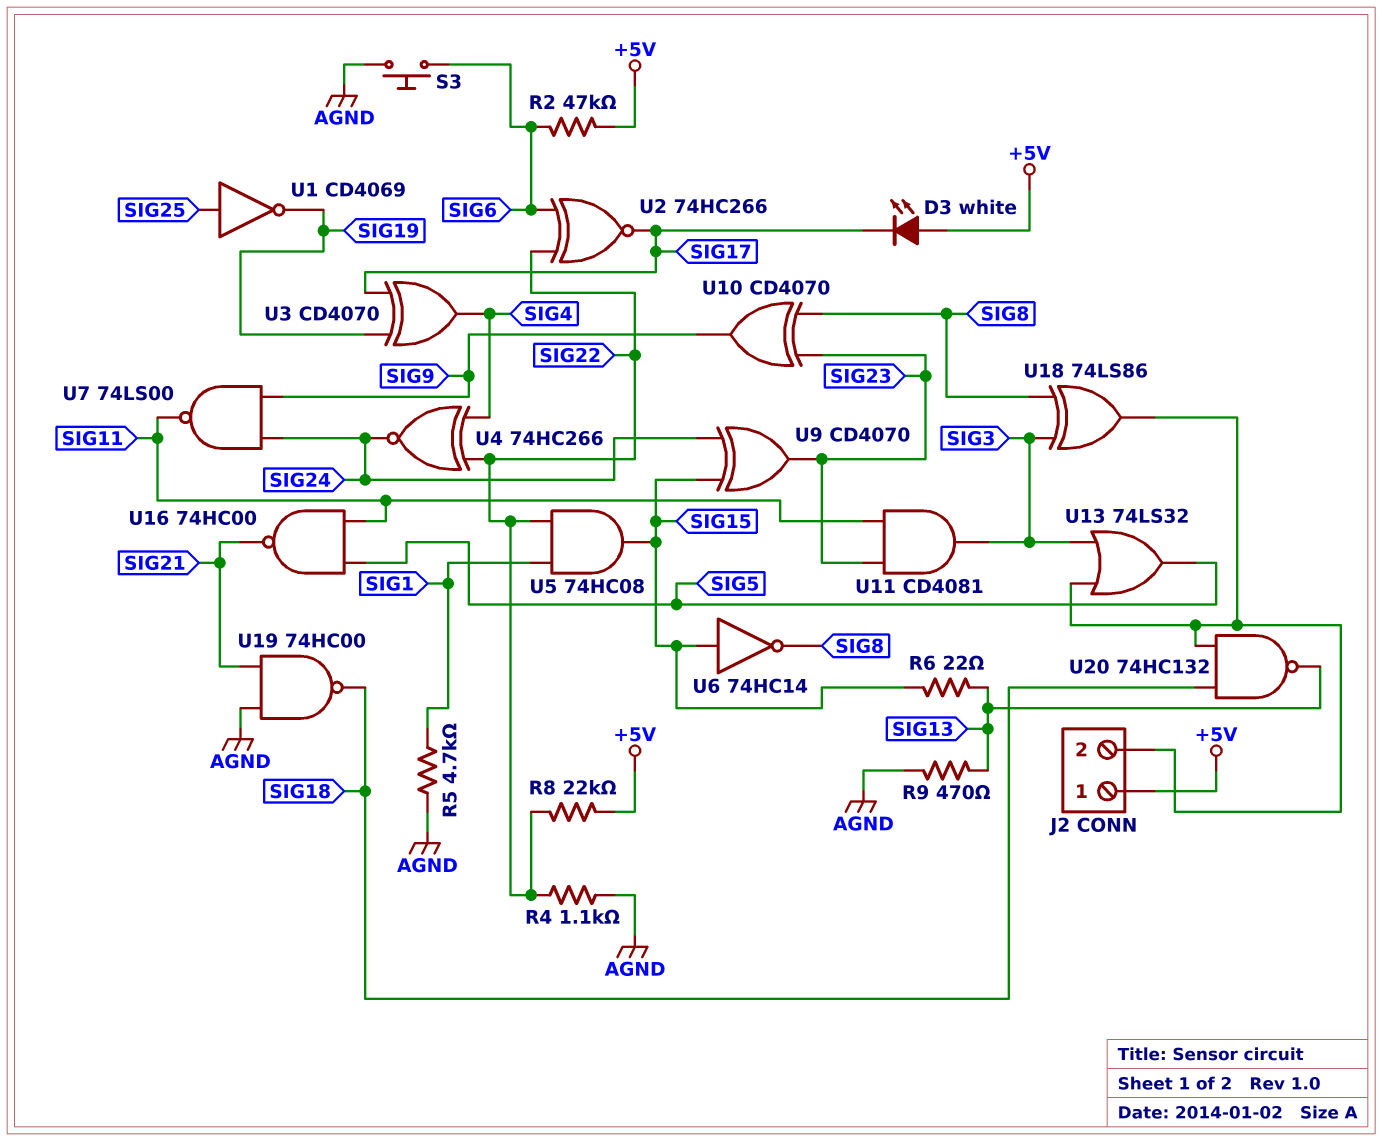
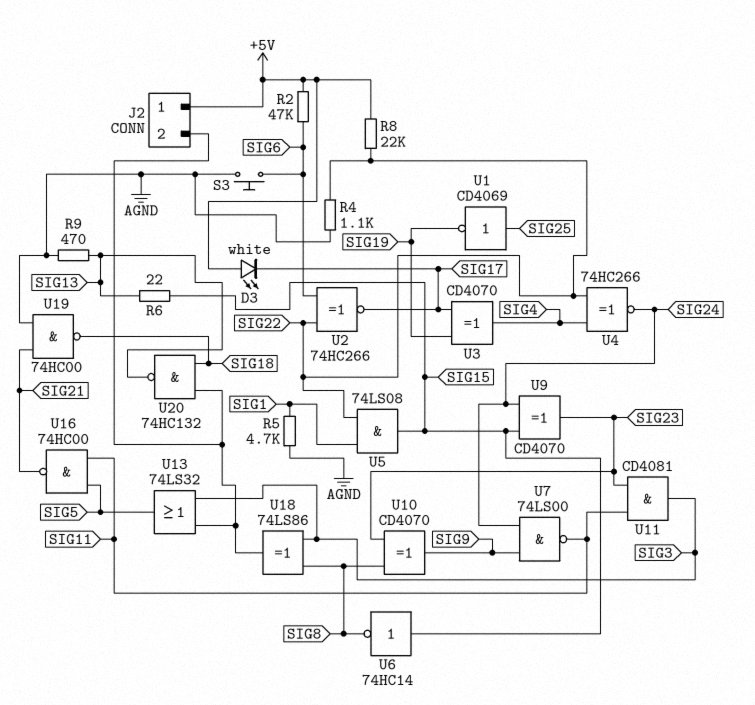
U5: AND 74HC08 (in SIG1, in SIG22, out SIG15) -> AND 74LS08 (in SIG1, in SIG22, out SIG15)

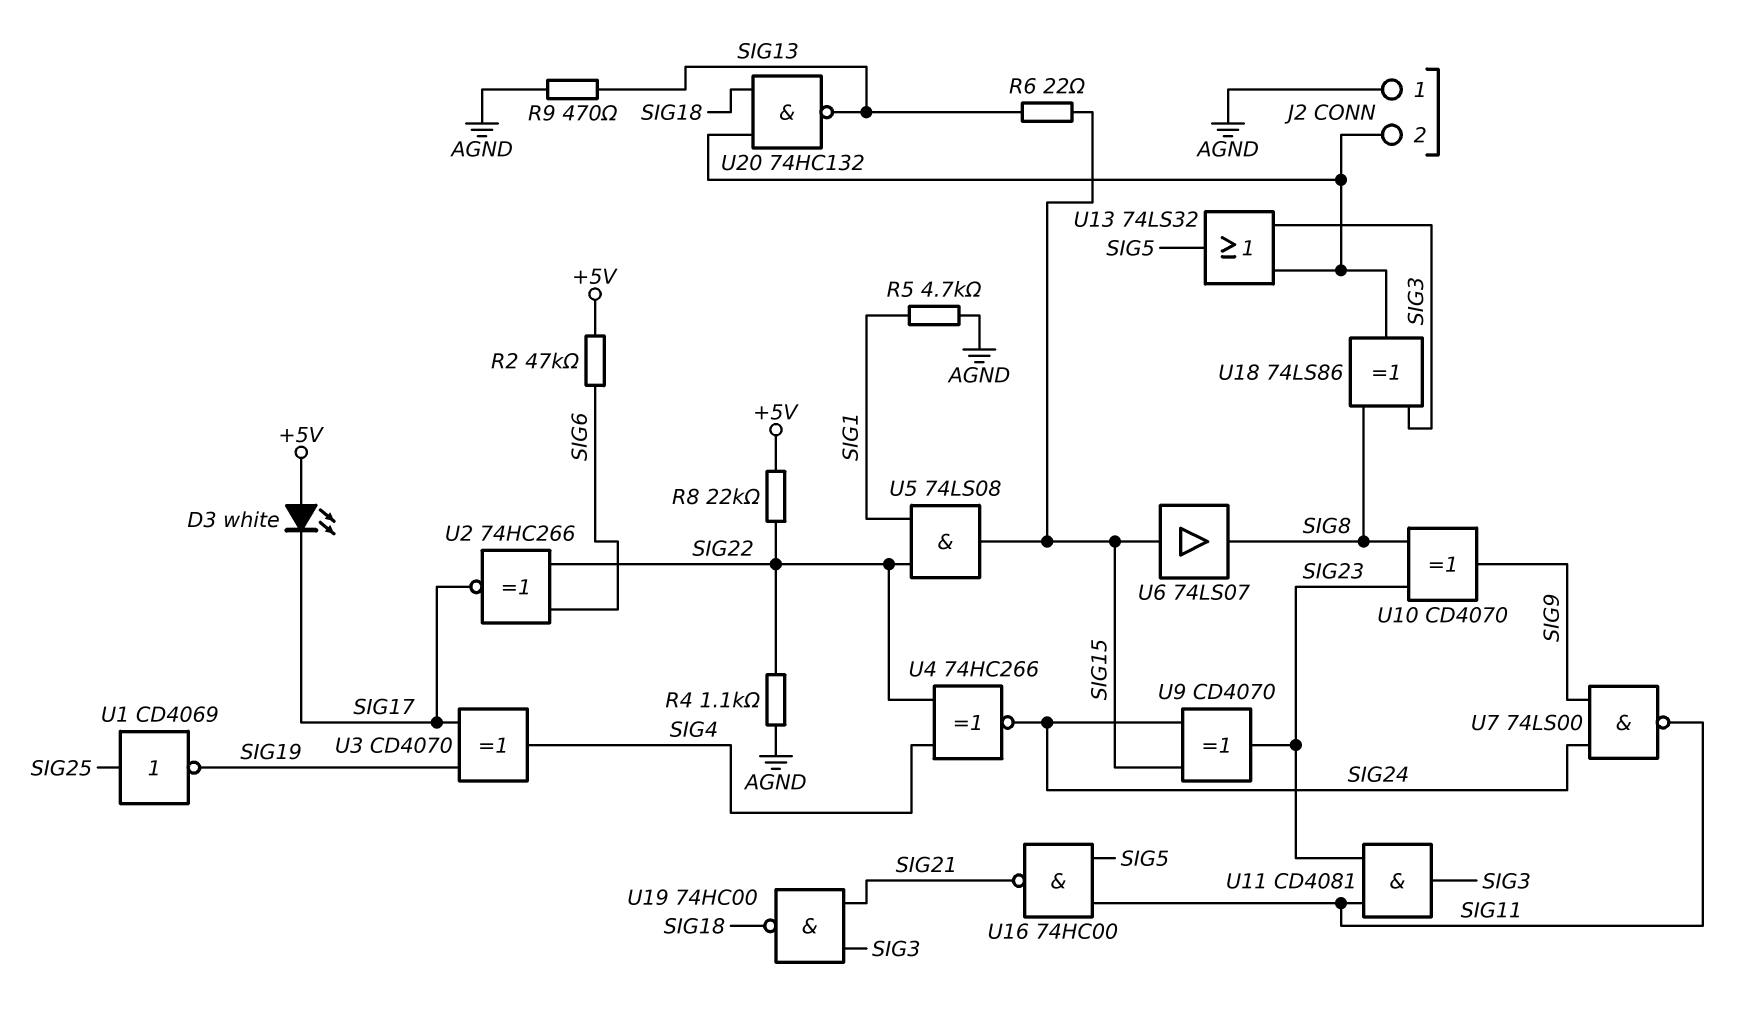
J2 pin 1: +5V -> AGND
S3: button (AGND, SIG6) -> none
U6: NOT 74HC14 (in SIG15, out SIG8) -> buffer 74LS07 (in SIG15, out SIG8)
U19: NAND 74HC00 (in AGND, in SIG21, out SIG18) -> NAND 74HC00 (in SIG3, in SIG21, out SIG18)

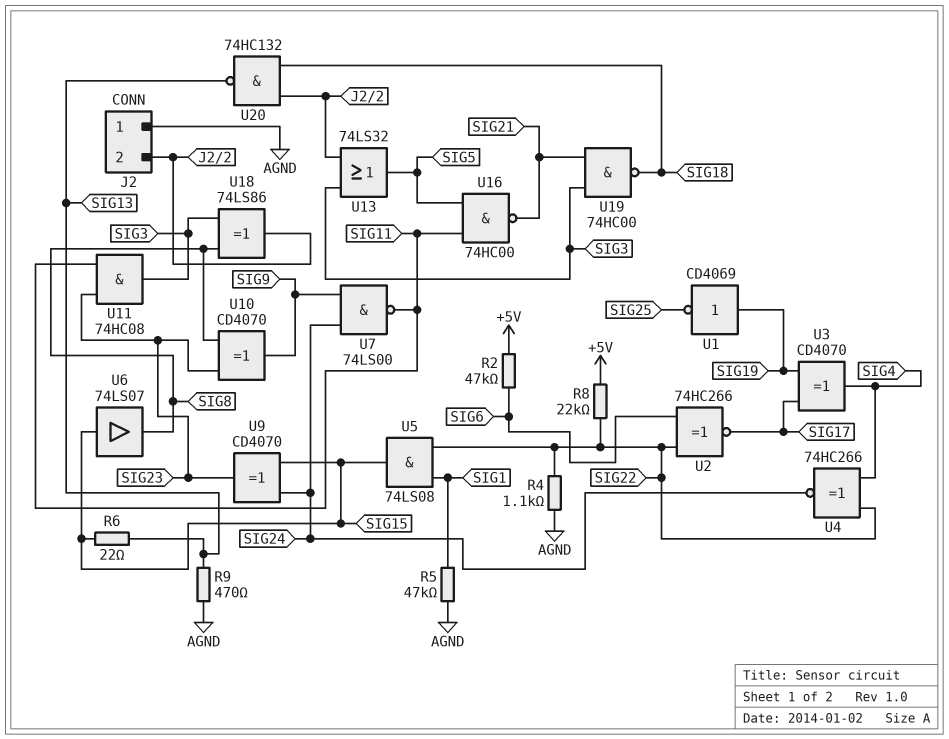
D3: LED white (A +5V, K SIG17) -> none
R5: 4.7k (AGND, SIG1) -> 47k (AGND, SIG1)
U1: NOT CD4069 (in SIG25, out SIG19) -> NOT CD4069 (in SIG19, out SIG25)
U11: AND CD4081 (in SIG11, in SIG23, out SIG3) -> AND 74HC08 (in SIG11, in SIG23, out SIG3)

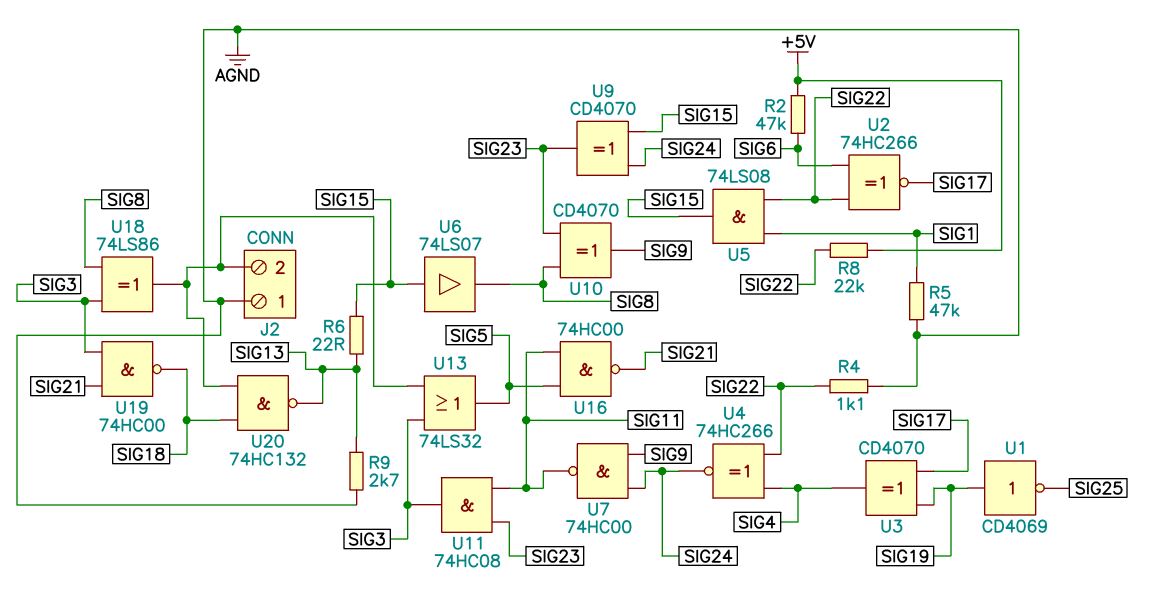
R9: 470 (AGND, SIG13) -> 2.7k (AGND, SIG13)
U7: NAND 74LS00 (in SIG9, in SIG24, out SIG11) -> NAND 74HC00 (in SIG9, in SIG24, out SIG11)

